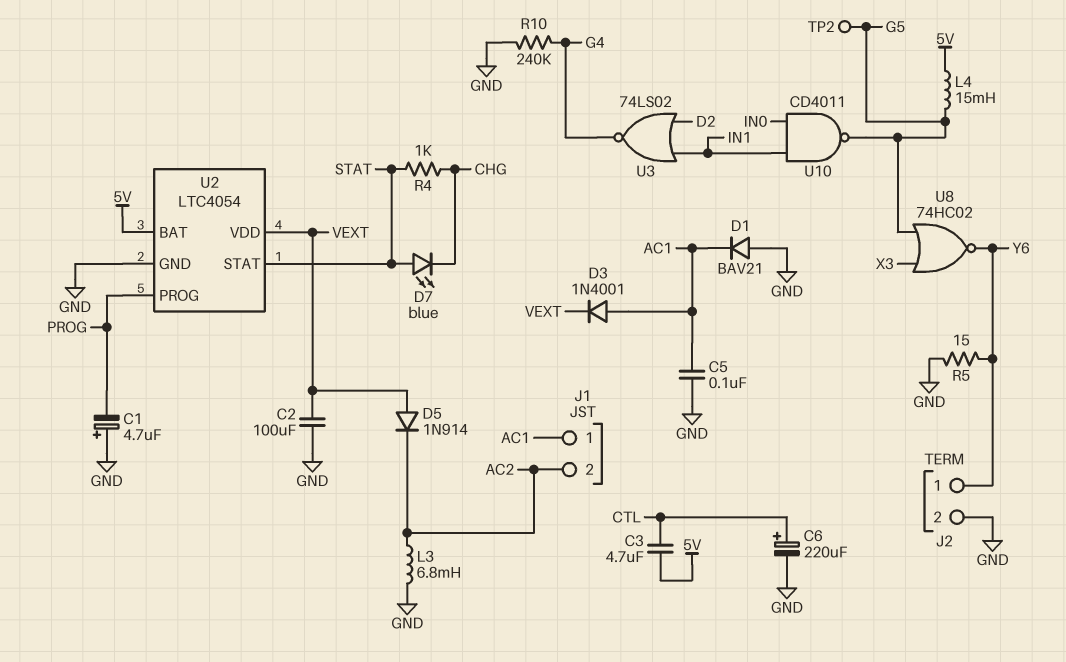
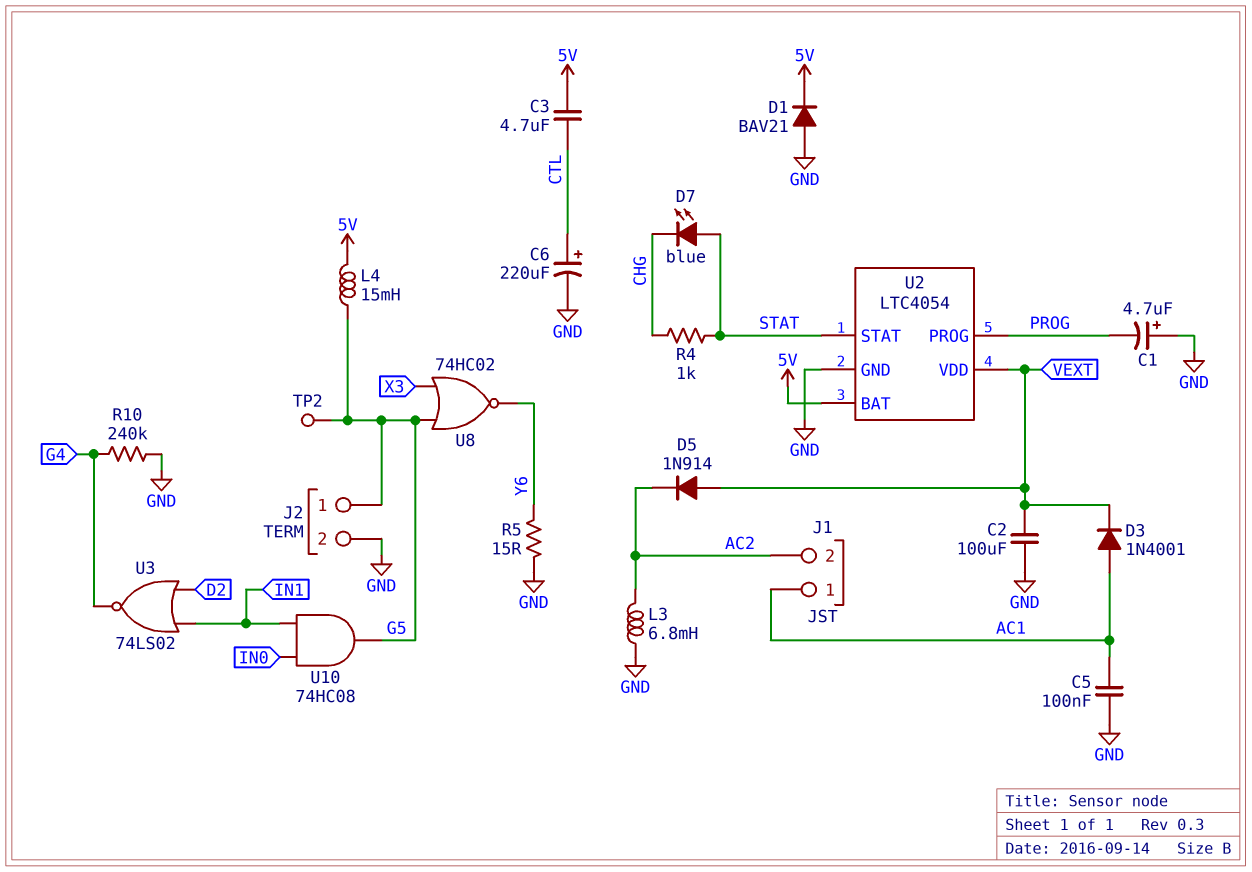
D1: diode BAV21 (A GND, K AC1) -> diode BAV21 (A GND, K 5V)
J2 pin 1: Y6 -> G5
U10: NAND CD4011 (in IN0, in IN1, out G5) -> AND 74HC08 (in IN0, in IN1, out G5)

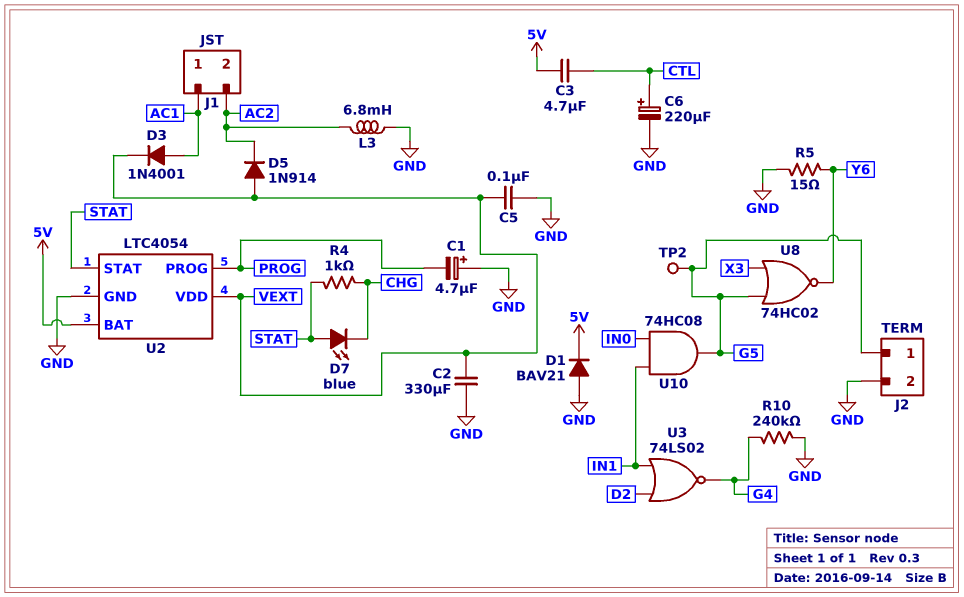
C2: 100uF (GND, VEXT) -> 330uF (GND, VEXT)
C5: 100nF (AC1, GND) -> 100nF (GND, VEXT)
L4: 15mH (5V, G5) -> none

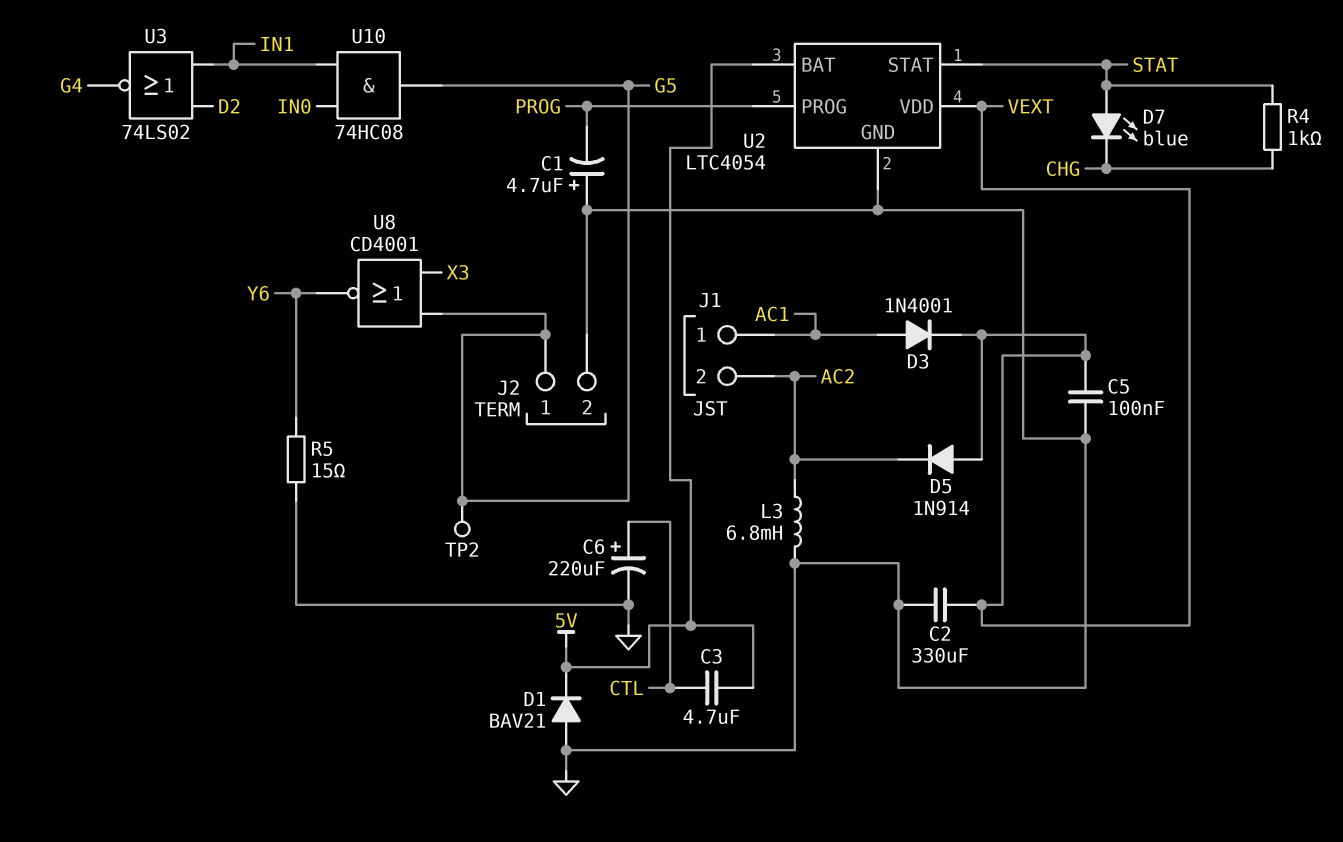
R10: 240k (G4, GND) -> none
U8: NOR 74HC02 (in G5, in X3, out Y6) -> NOR CD4001 (in G5, in X3, out Y6)

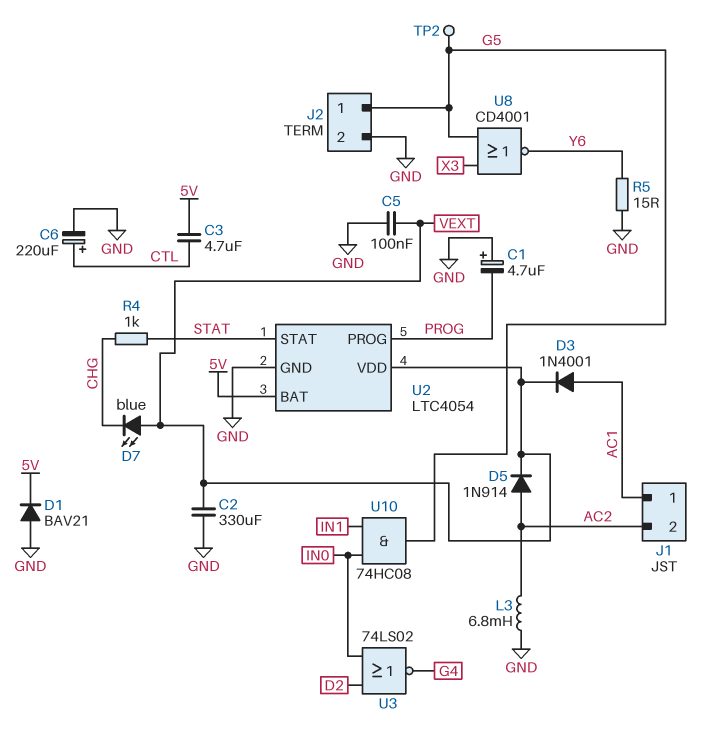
D5: diode 1N914 (A VEXT, K AC2) -> diode 1N914 (A AC2, K VEXT)
D7: LED blue (A STAT, K CHG) -> LED blue (A VEXT, K CHG)
U3: NOR 74LS02 (in D2, in IN1, out G4) -> NOR 74LS02 (in D2, in IN0, out G4)

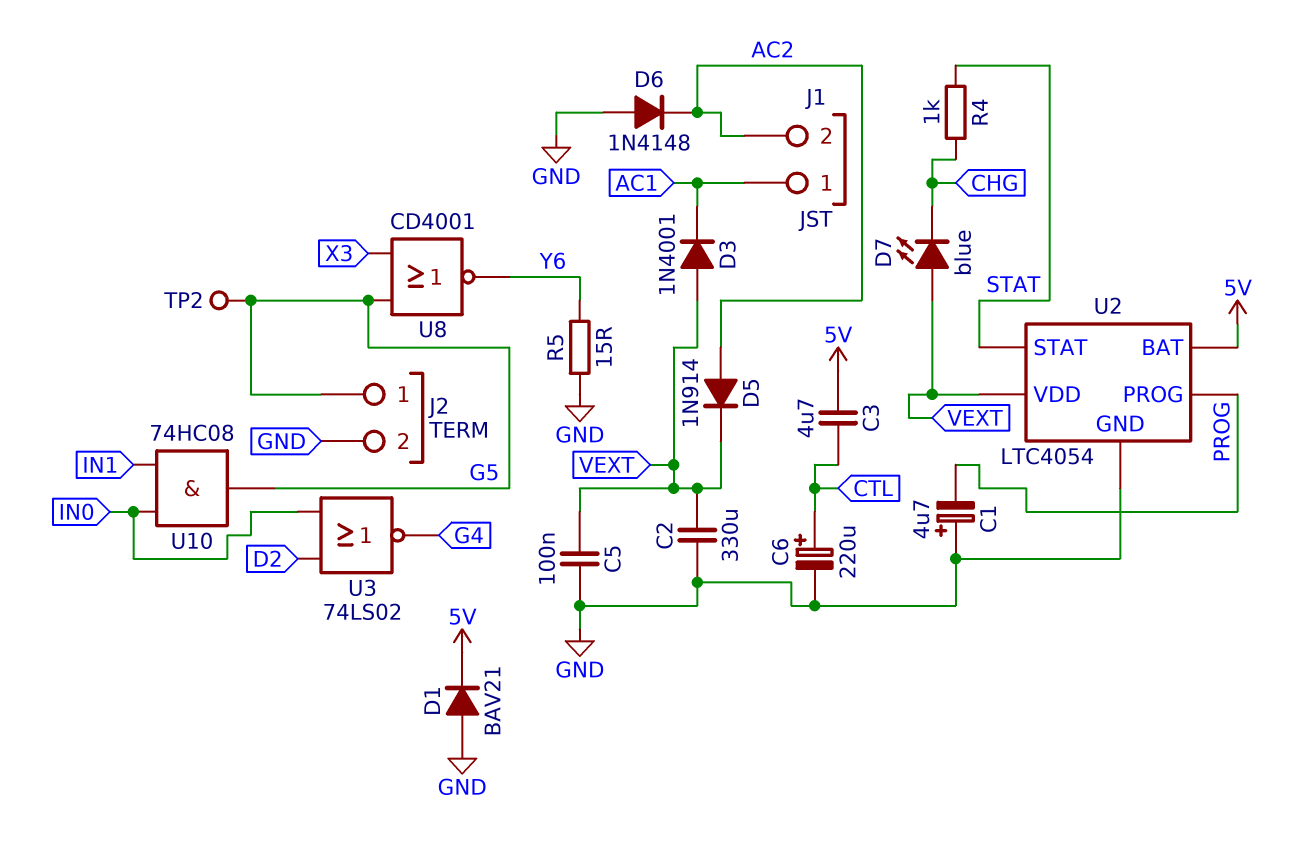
D3: diode 1N4001 (A AC1, K VEXT) -> diode 1N4001 (A VEXT, K AC1)
D6: none -> diode 1N4148 (A GND, K AC2)
L3: 6.8mH (AC2, GND) -> none

